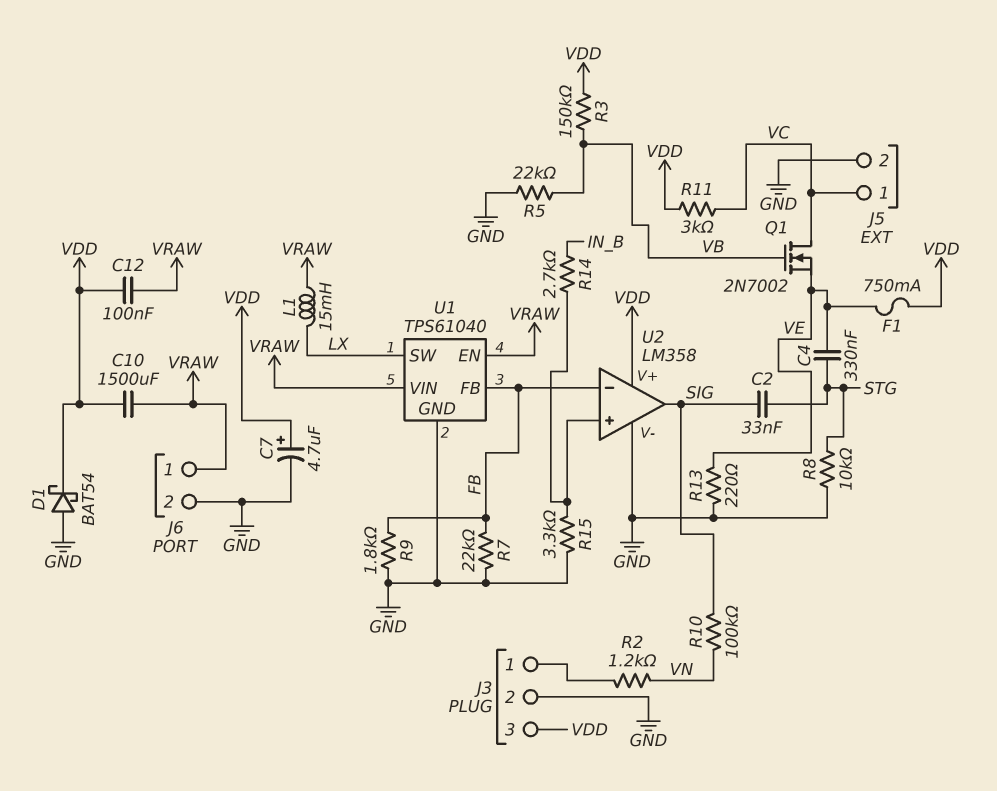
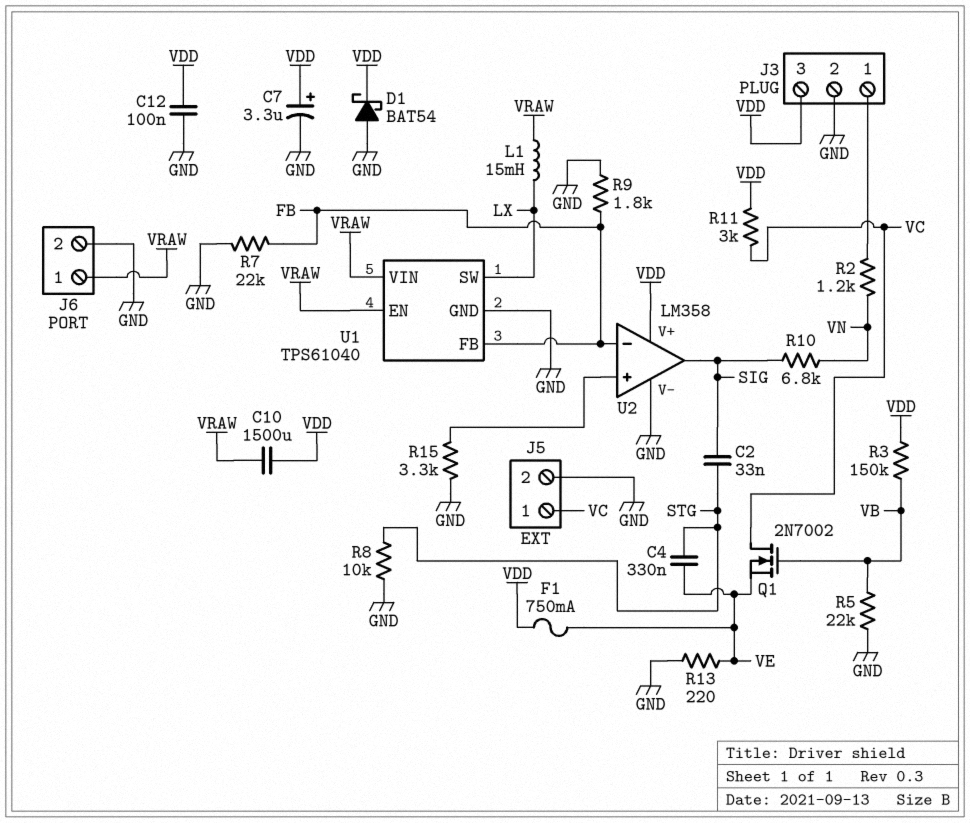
C7: 4.7uF (plus VDD, minus GND) -> 3.3uF (plus VDD, minus GND)
C12: 100nF (VDD, VRAW) -> 100nF (GND, VDD)
R10: 100k (SIG, VN) -> 6.8k (SIG, VN)
R14: 2.7k (IN_B, U2/in+) -> none

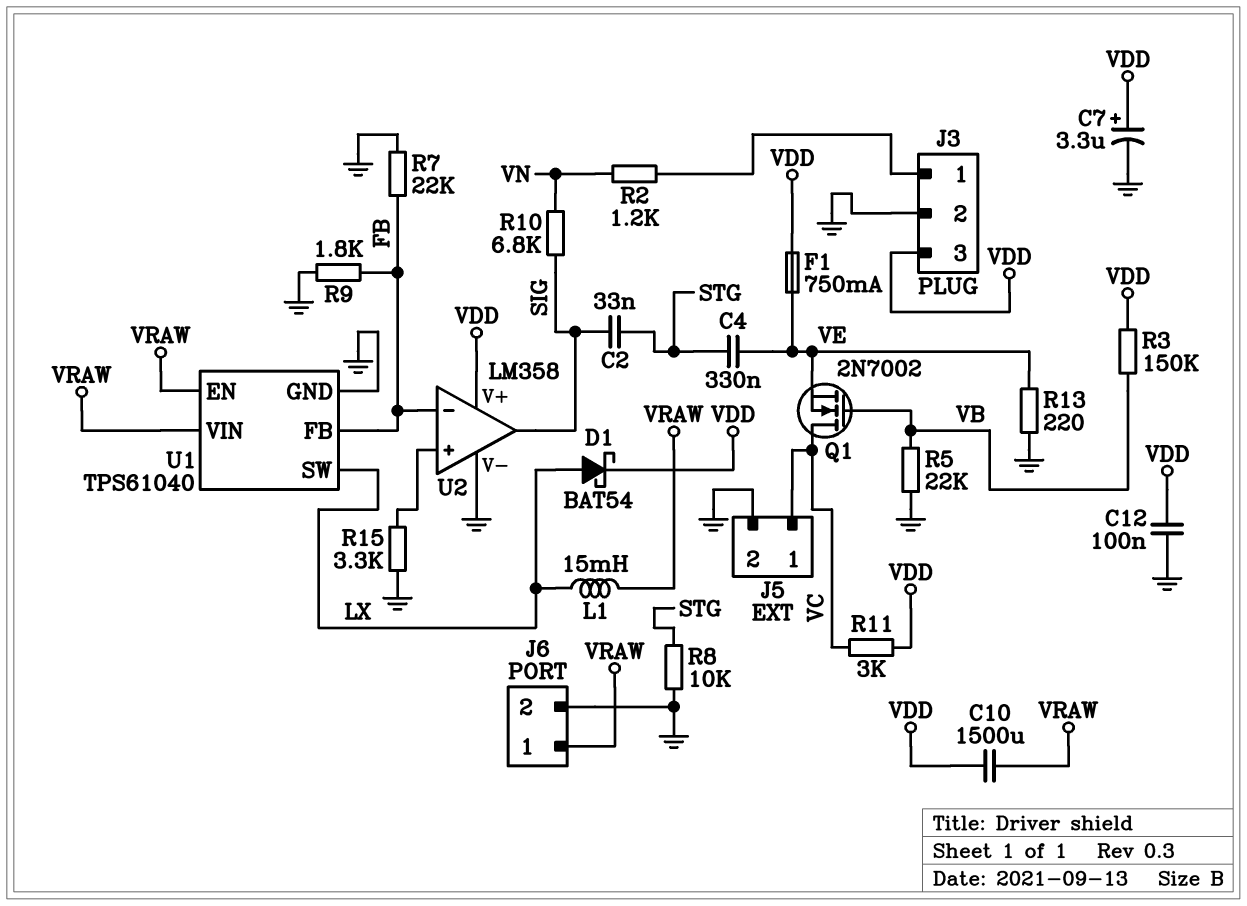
D1: schottky BAT54 (A GND, K VDD) -> schottky BAT54 (A LX, K VDD)

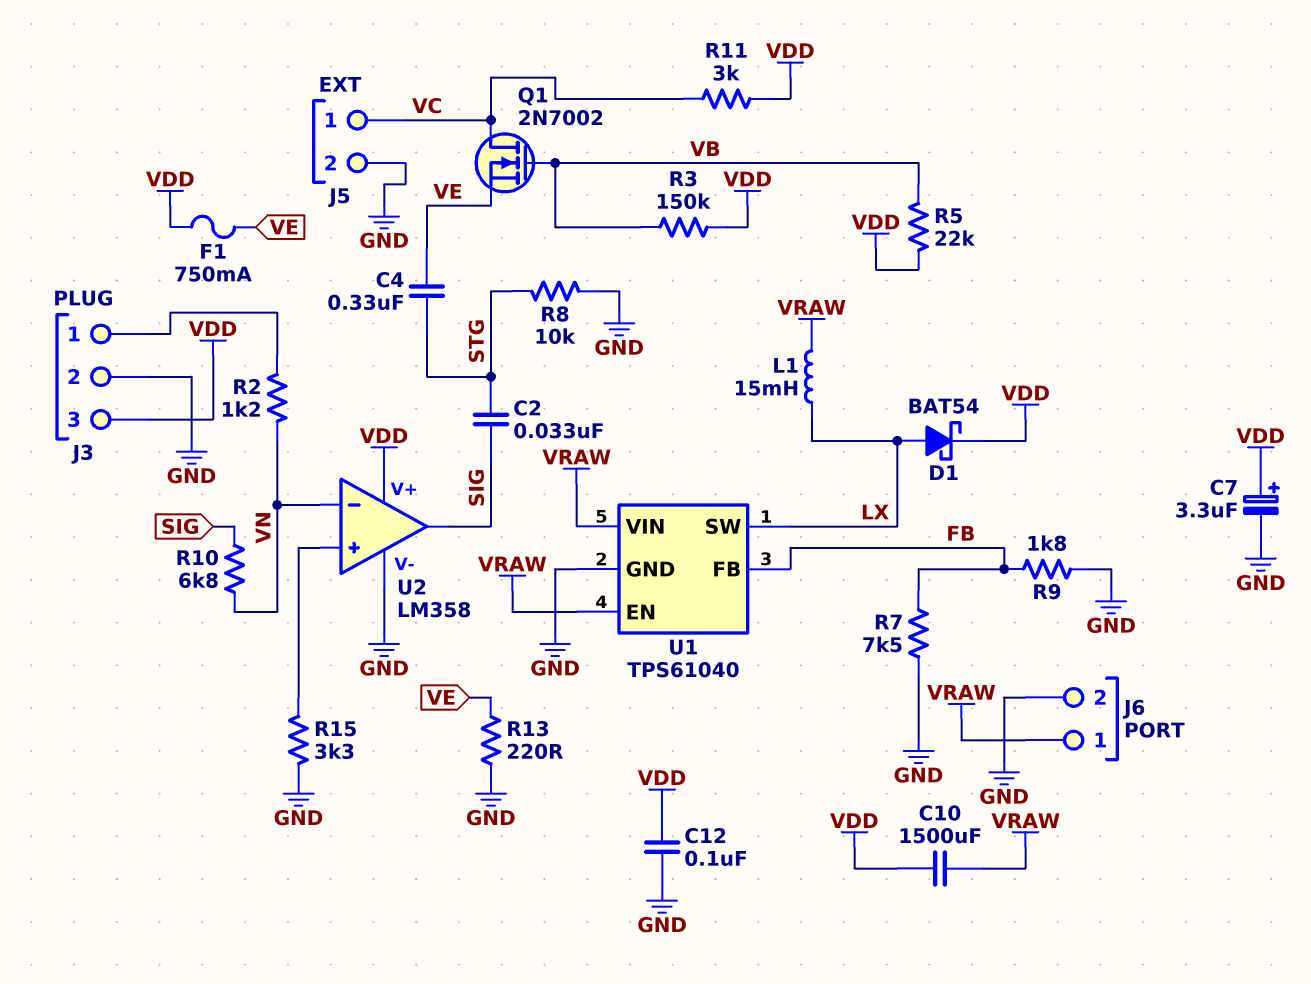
R5: 22k (GND, VB) -> 22k (VB, VDD)
R7: 22k (FB, GND) -> 7.5k (FB, GND)
U2 pin in-: FB -> VN

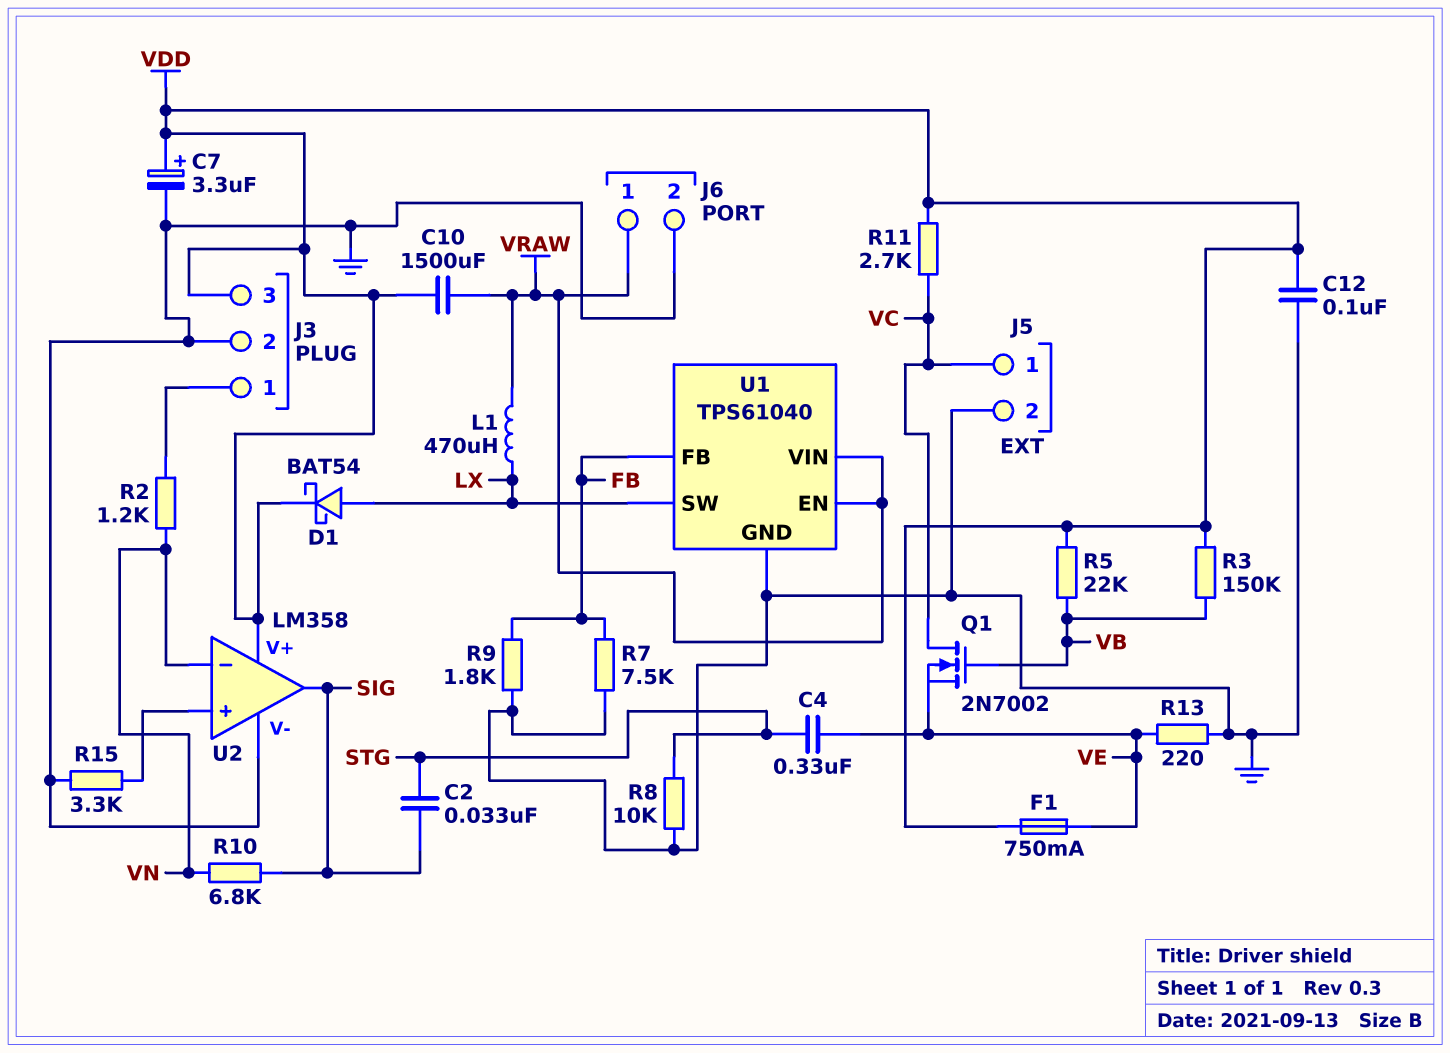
L1: 15mH (LX, VRAW) -> 470uH (LX, VRAW)
R11: 3k (VC, VDD) -> 2.7k (VC, VDD)

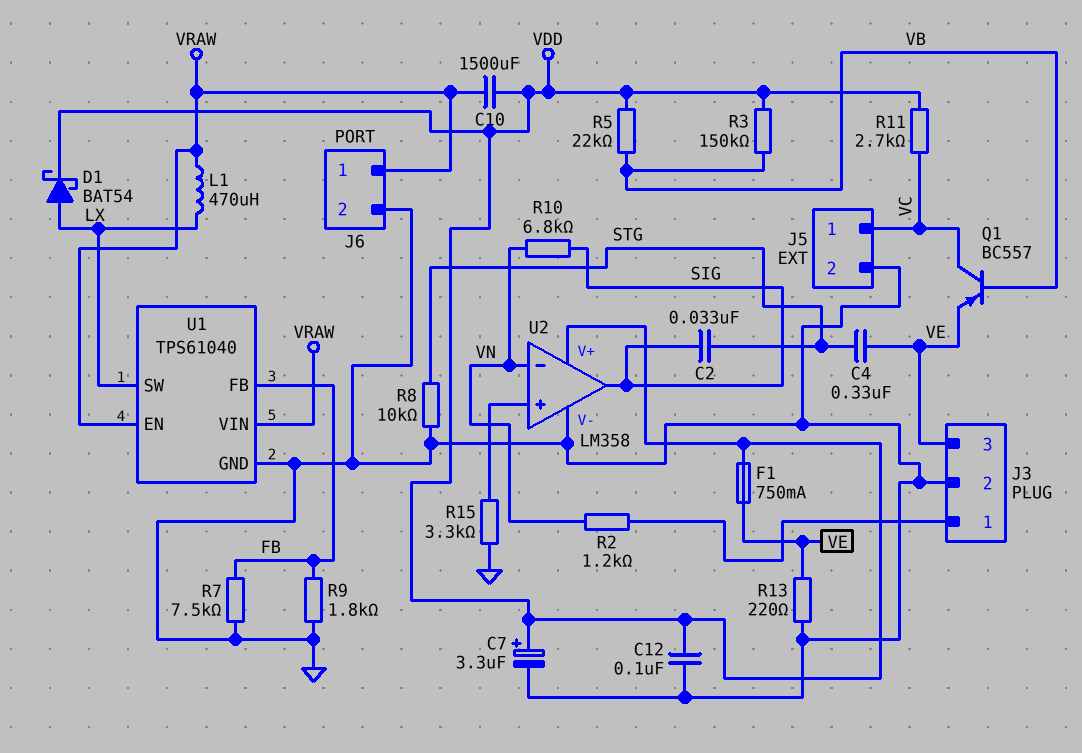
J3 pin 3: VDD -> VE
Q1: NMOS 2N7002 (G VB, D VC, S VE) -> PNP BC557 (B VB, C VC, E VE)

